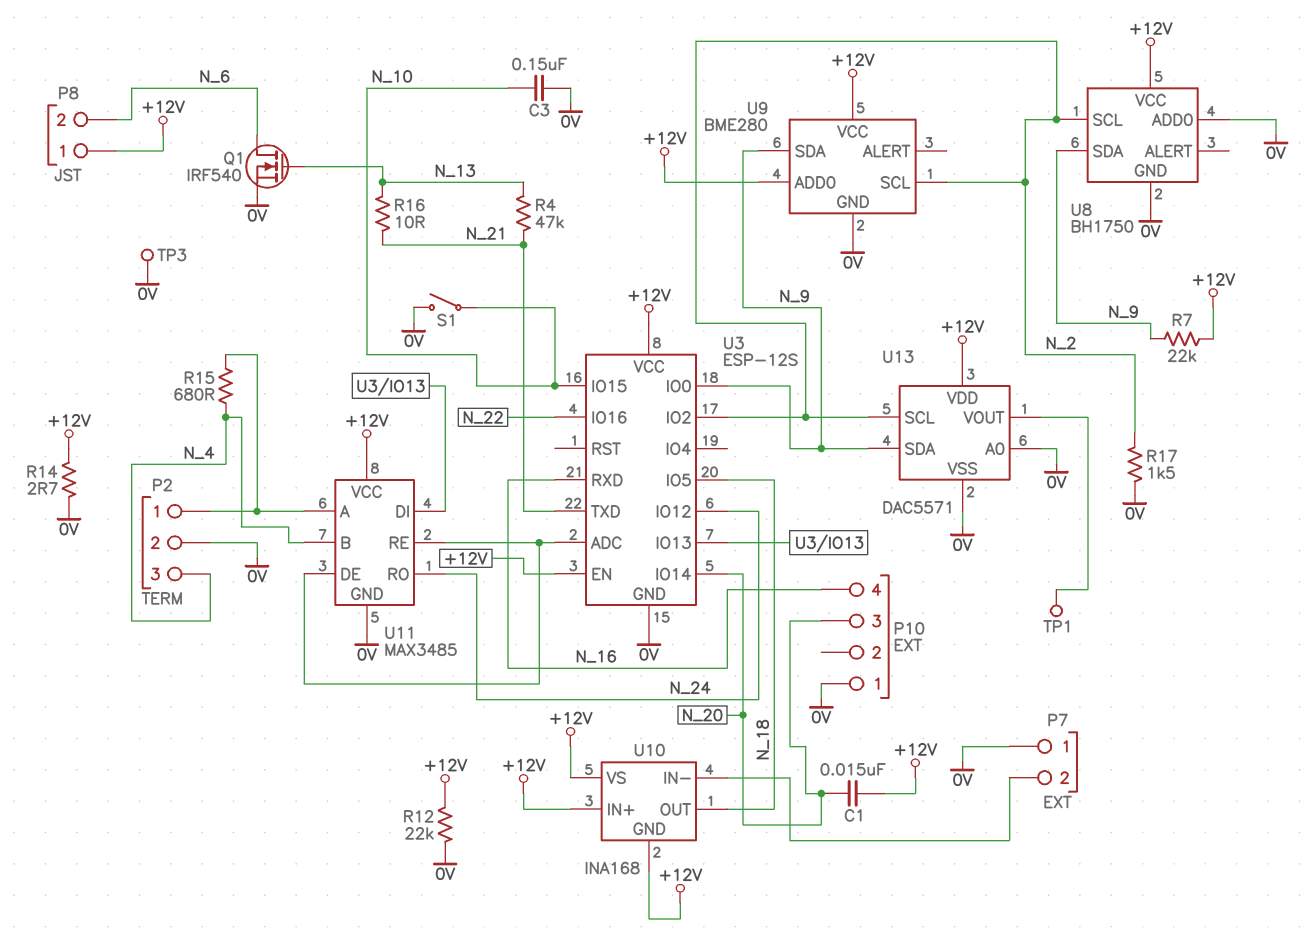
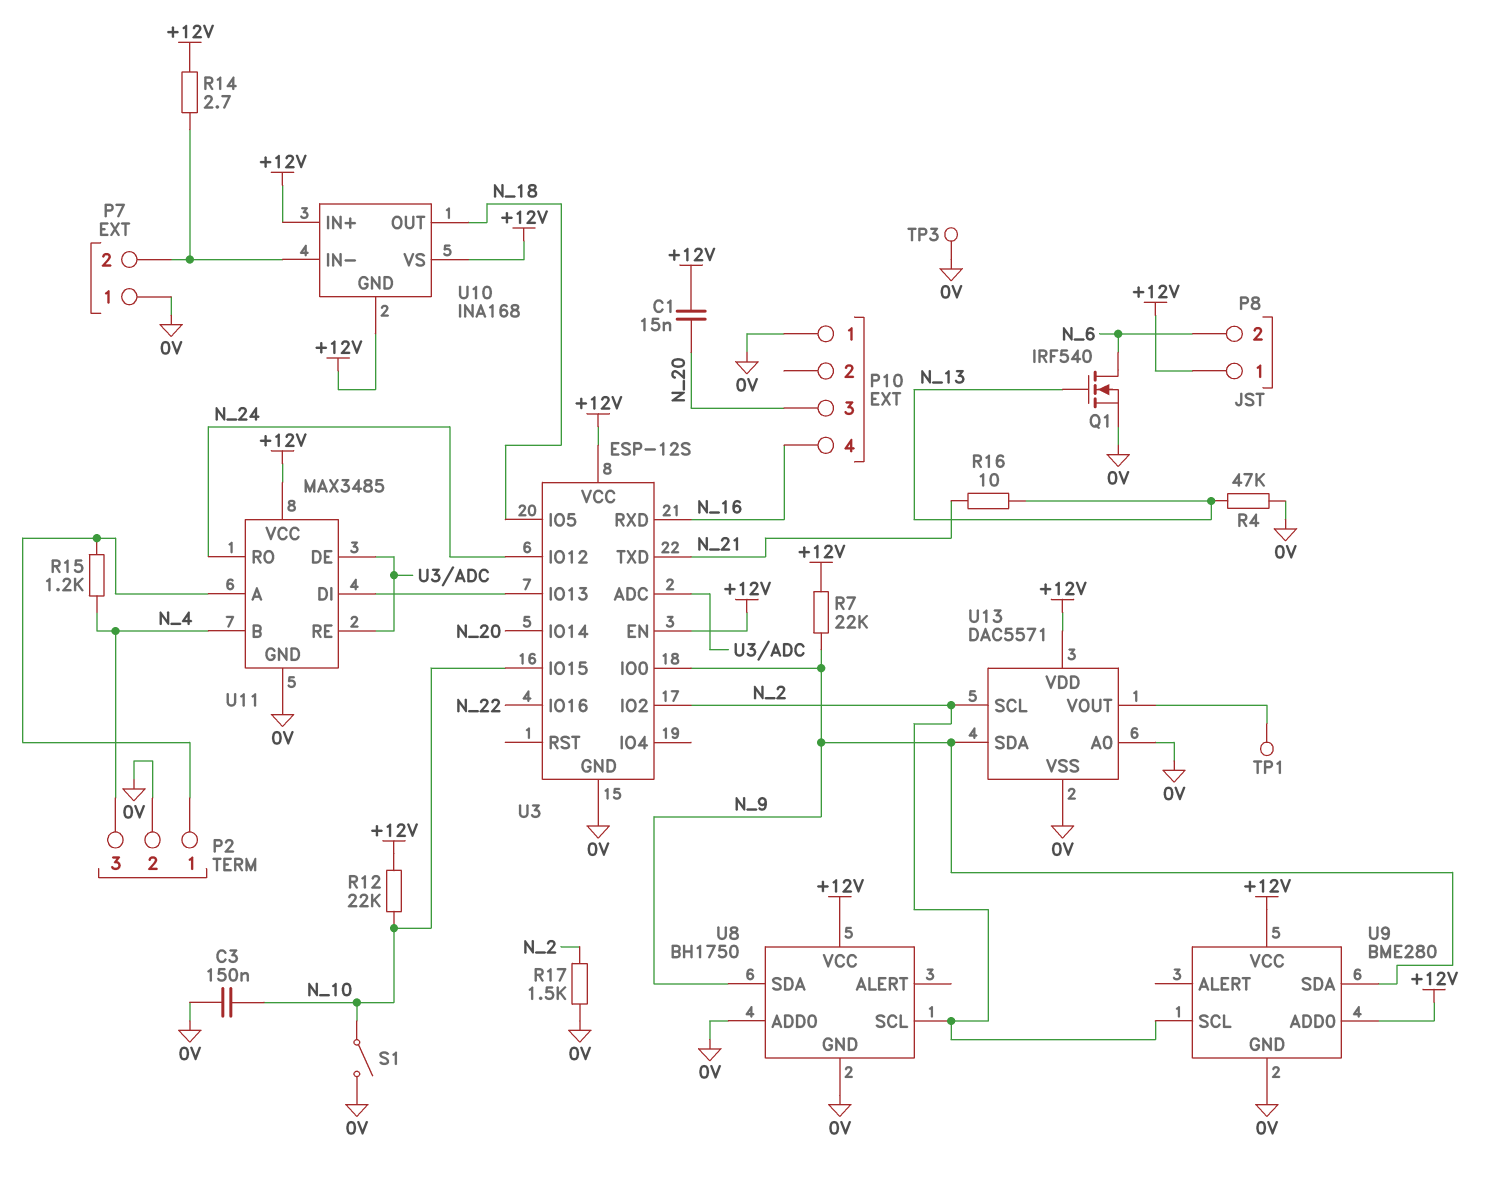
R4: 47k (N_13, N_21) -> 47k (0V, N_13)
R12: 22k (+12V, 0V) -> 22k (+12V, N_10)
R14: 2.7 (+12V, 0V) -> 2.7 (+12V, P7/2)
R15: 680 (N_4, P2/1) -> 1.2k (N_4, P2/1)

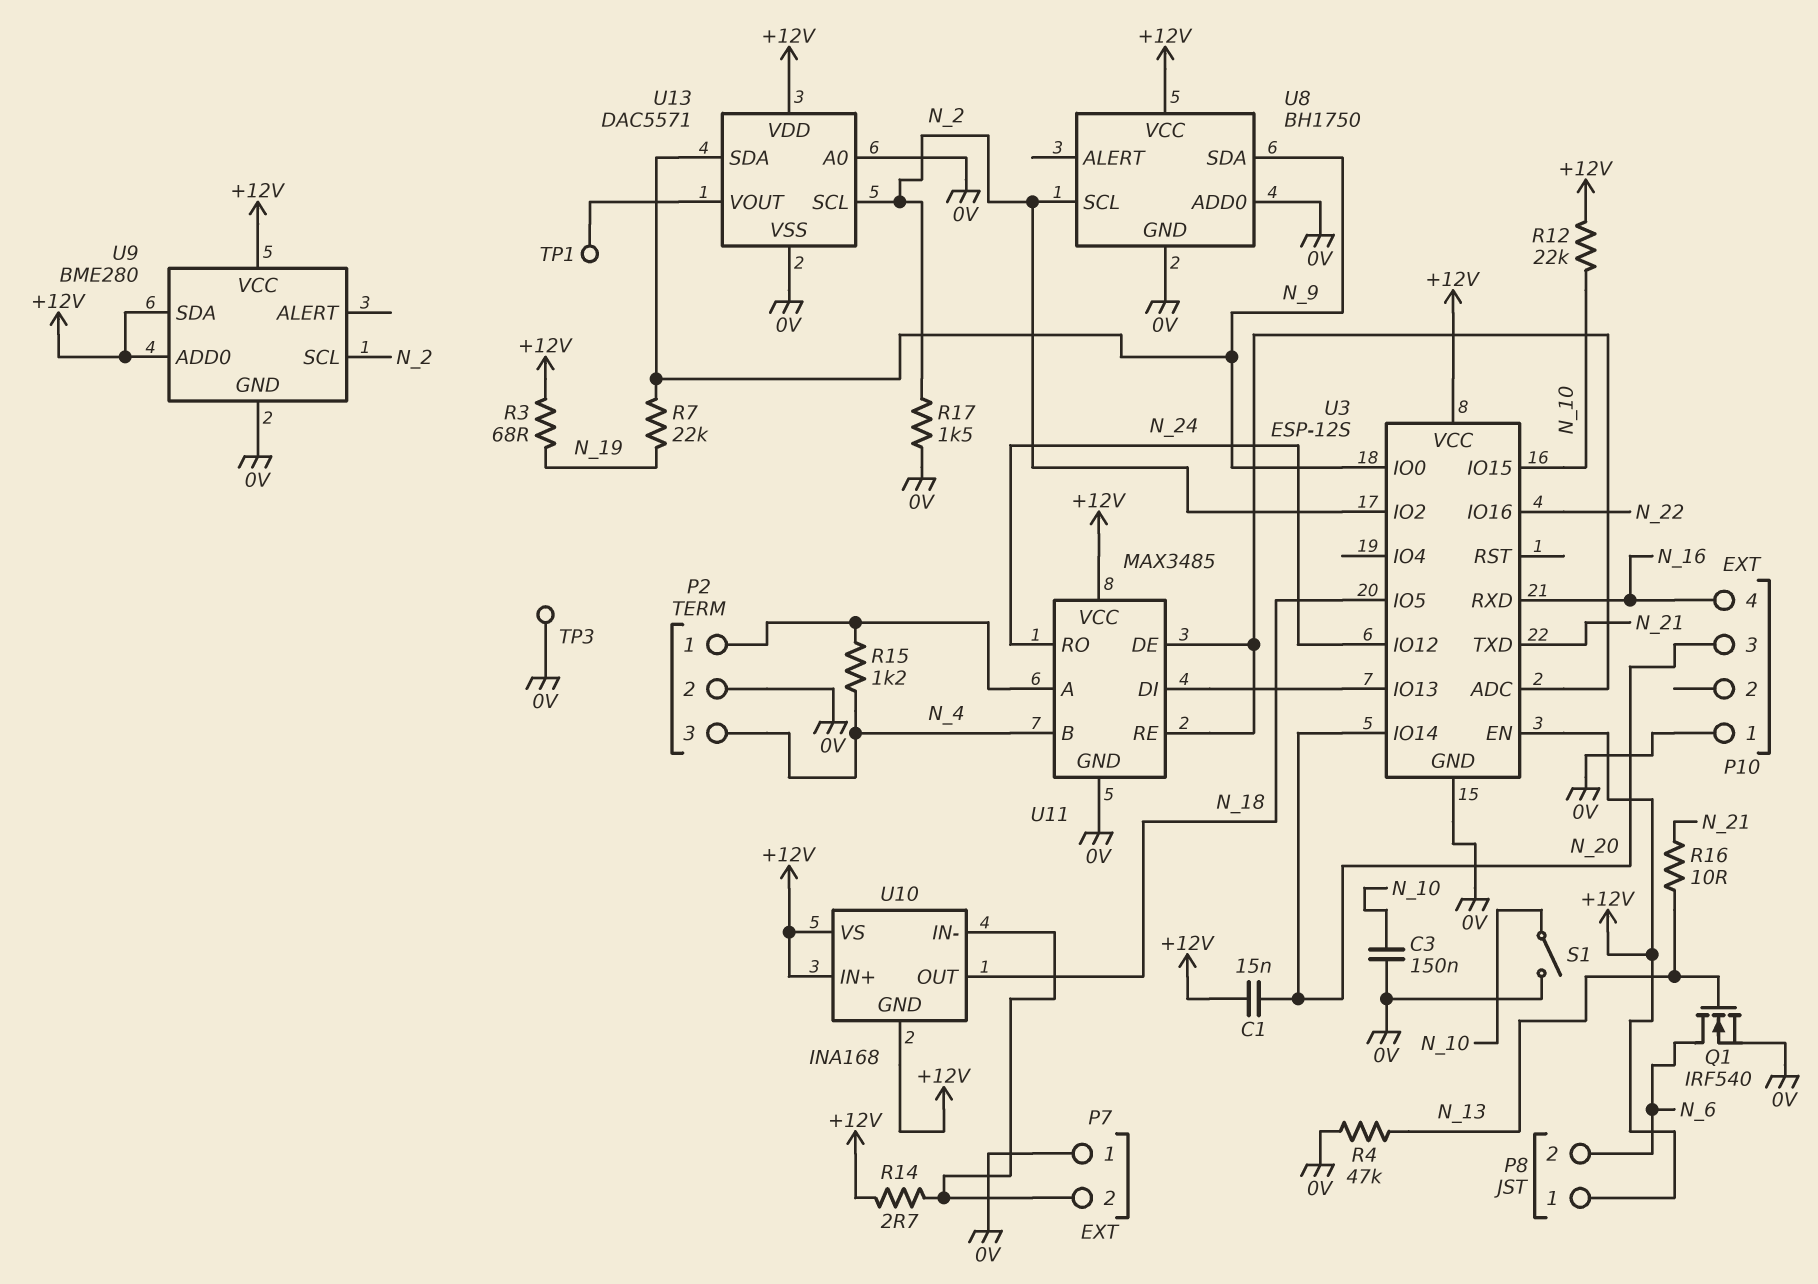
R3: none -> 68 (+12V, N_19)
R7: 22k (+12V, N_9) -> 22k (N_9, N_19)
U9 pin SDA: N_9 -> +12V

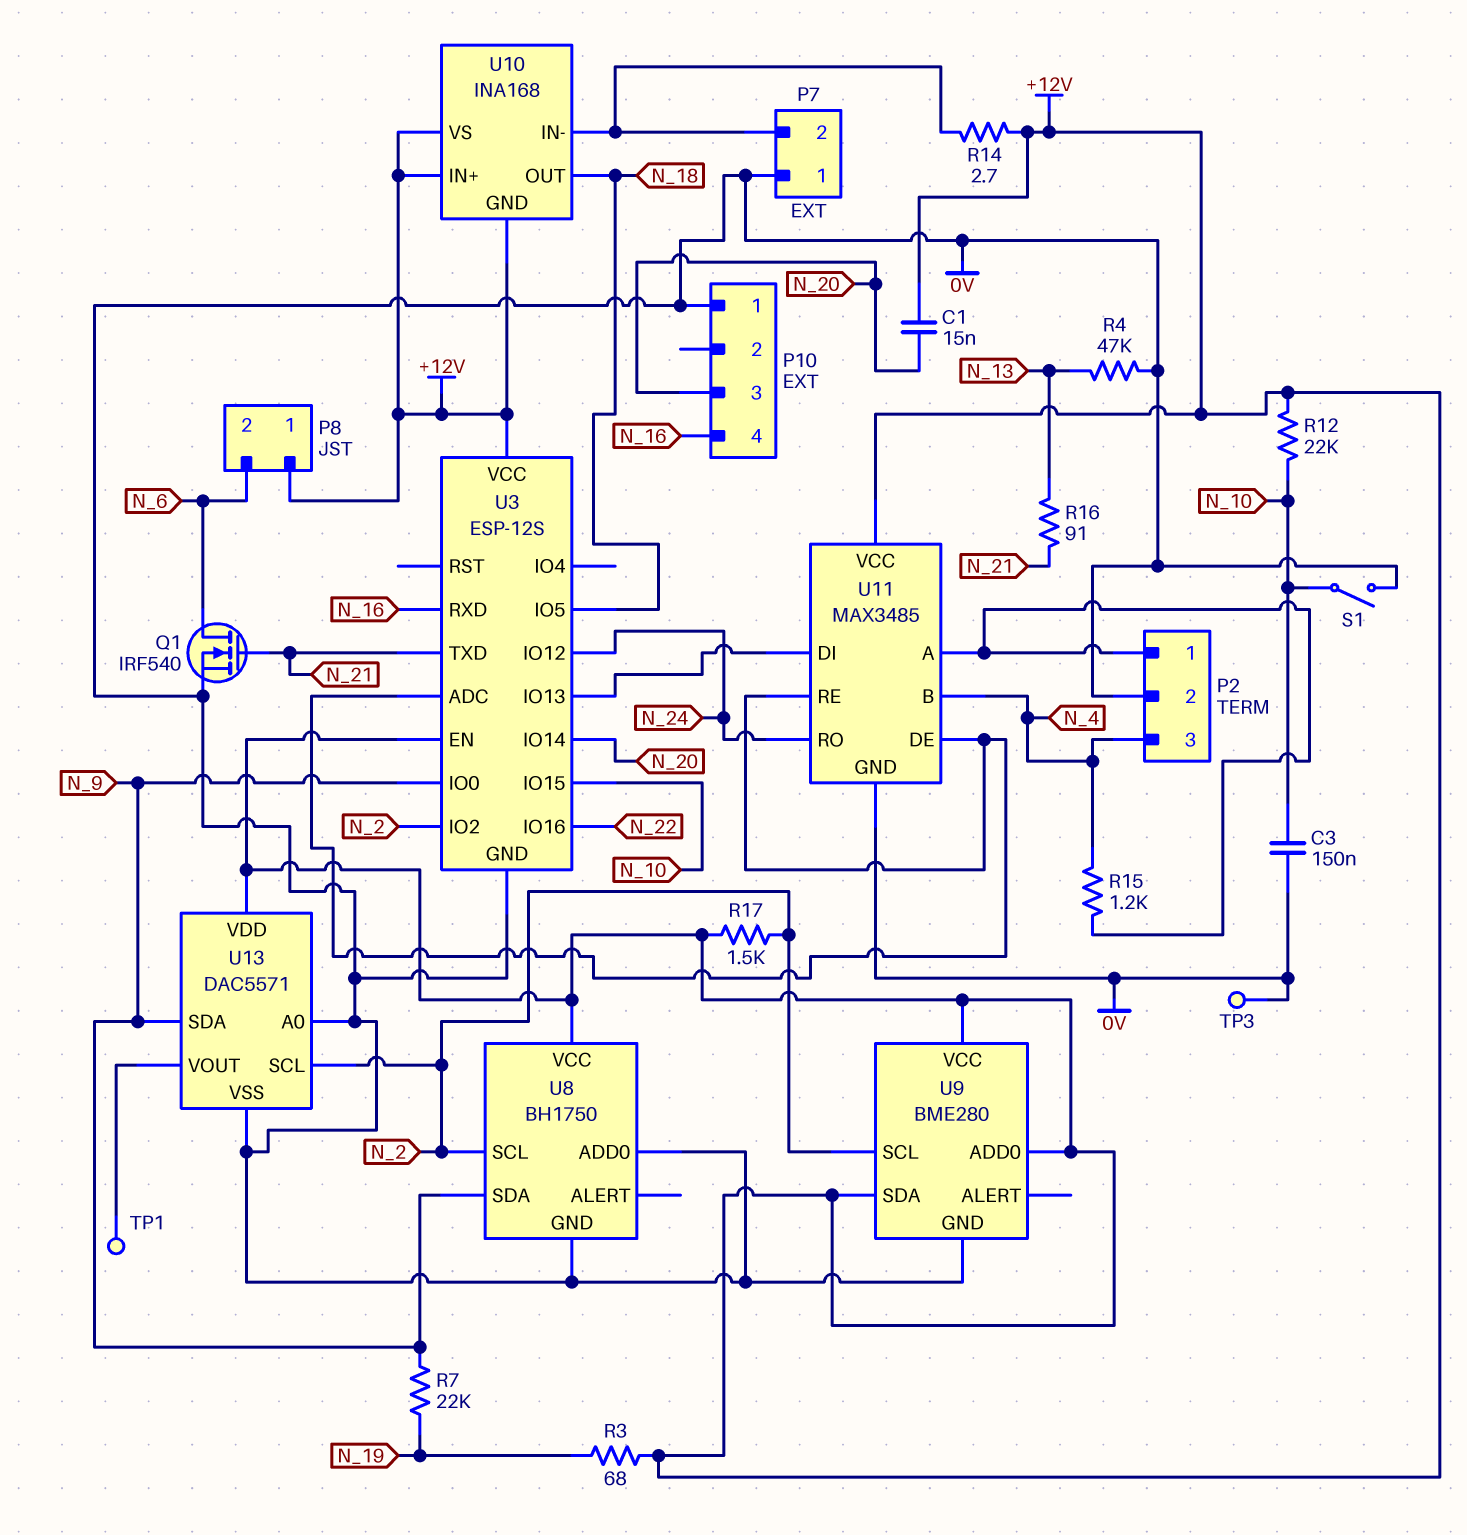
Q1: NMOS IRF540 (G N_13, D N_6, S 0V) -> NMOS IRF540 (G N_21, D N_6, S 0V)
R16: 10 (N_13, N_21) -> 91 (N_13, N_21)
R17: 1.5k (0V, N_2) -> 1.5k (+12V, N_2)

